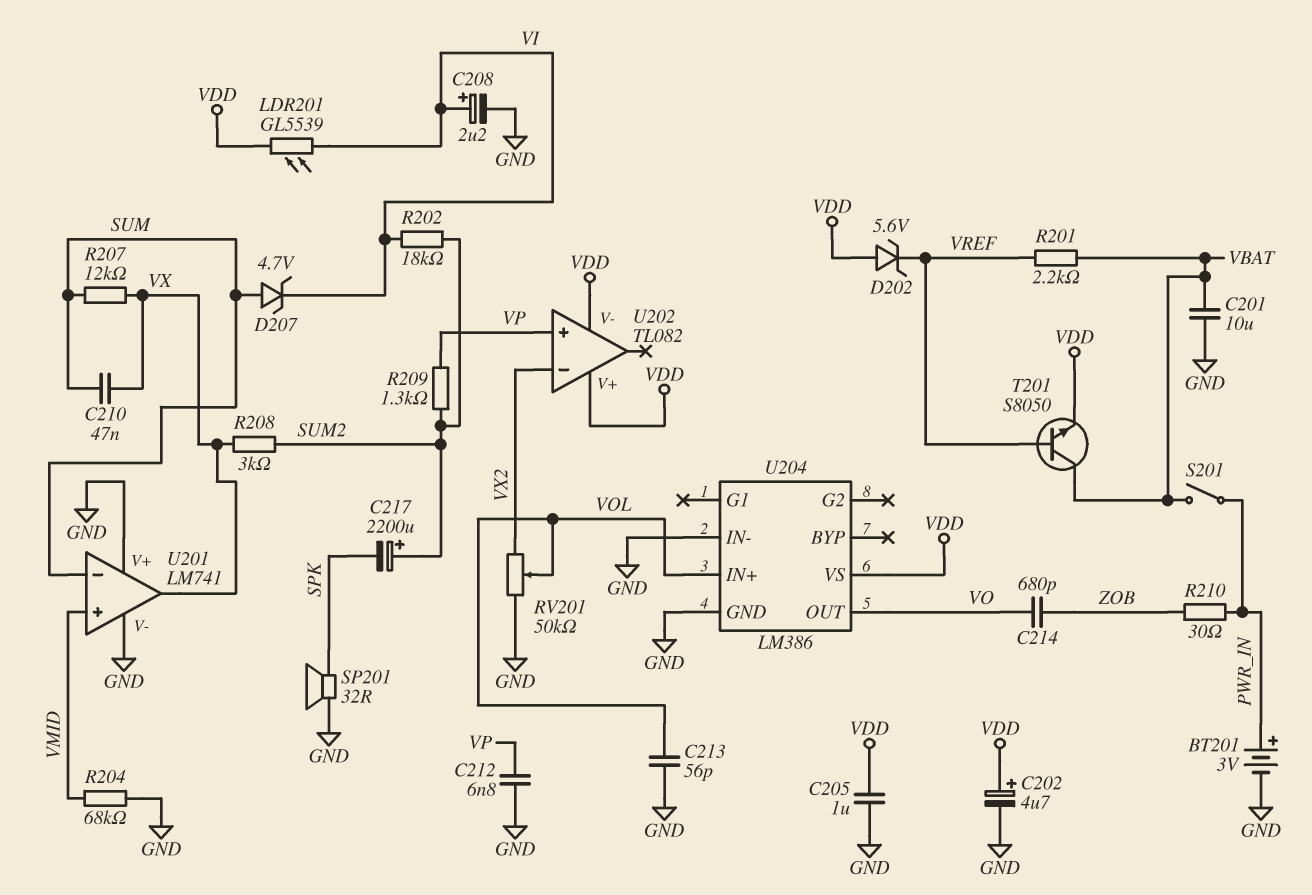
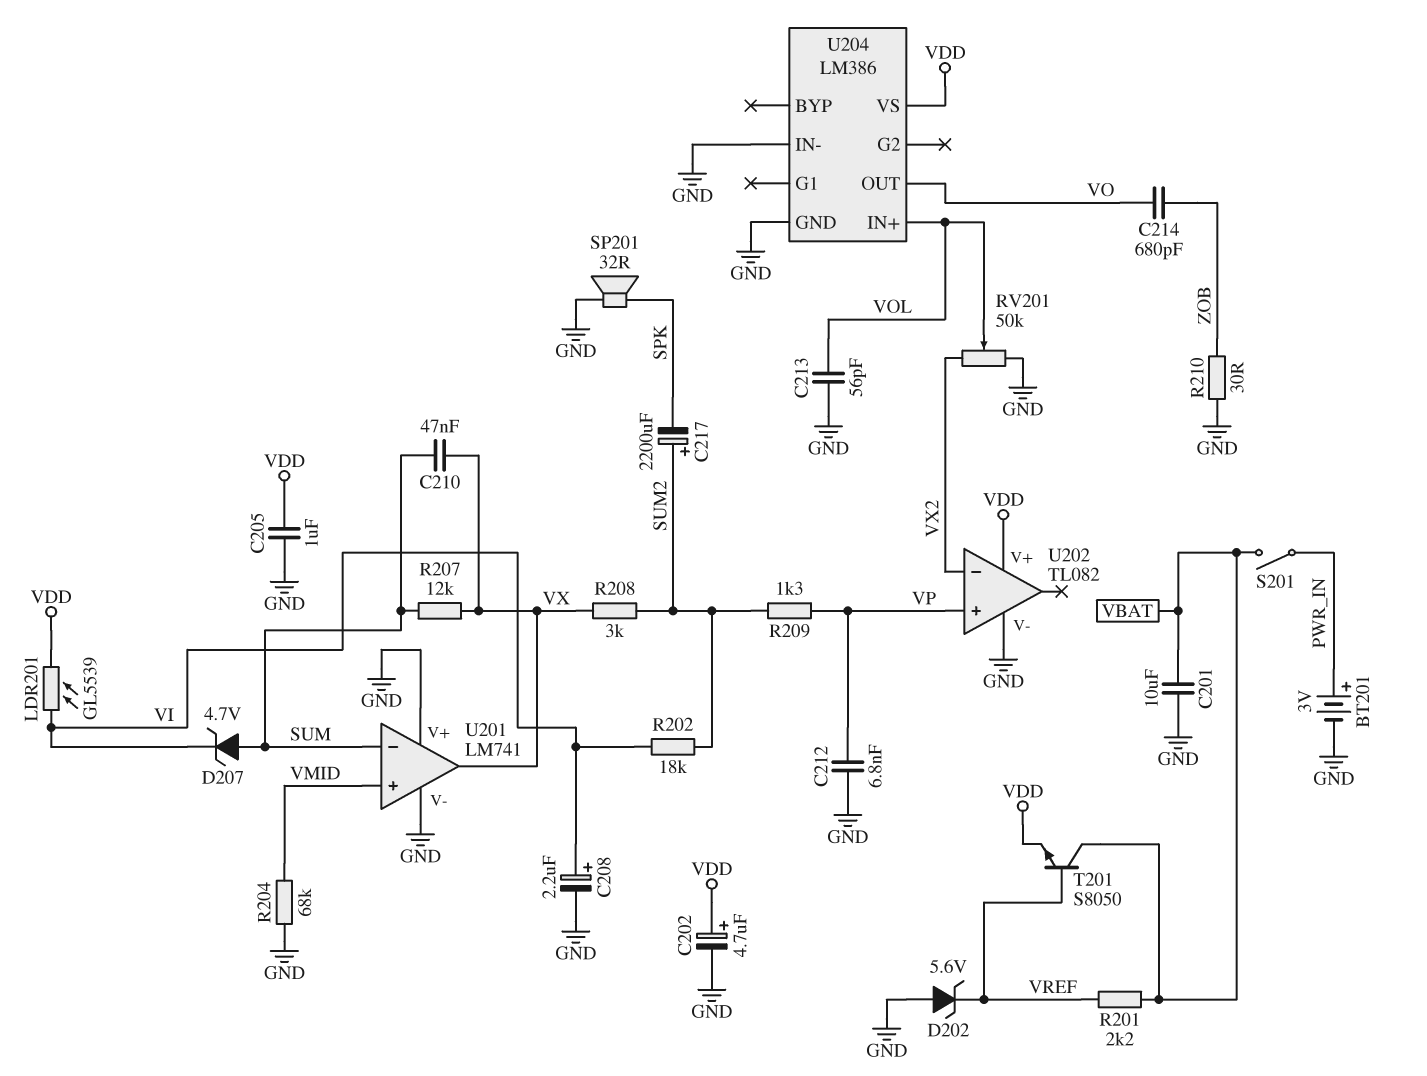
D202: zener 5.6V (A VDD, K VREF) -> zener 5.6V (A GND, K VREF)
R210: 30 (PWR_IN, ZOB) -> 30 (GND, ZOB)
U202 pin V-: VDD -> GND

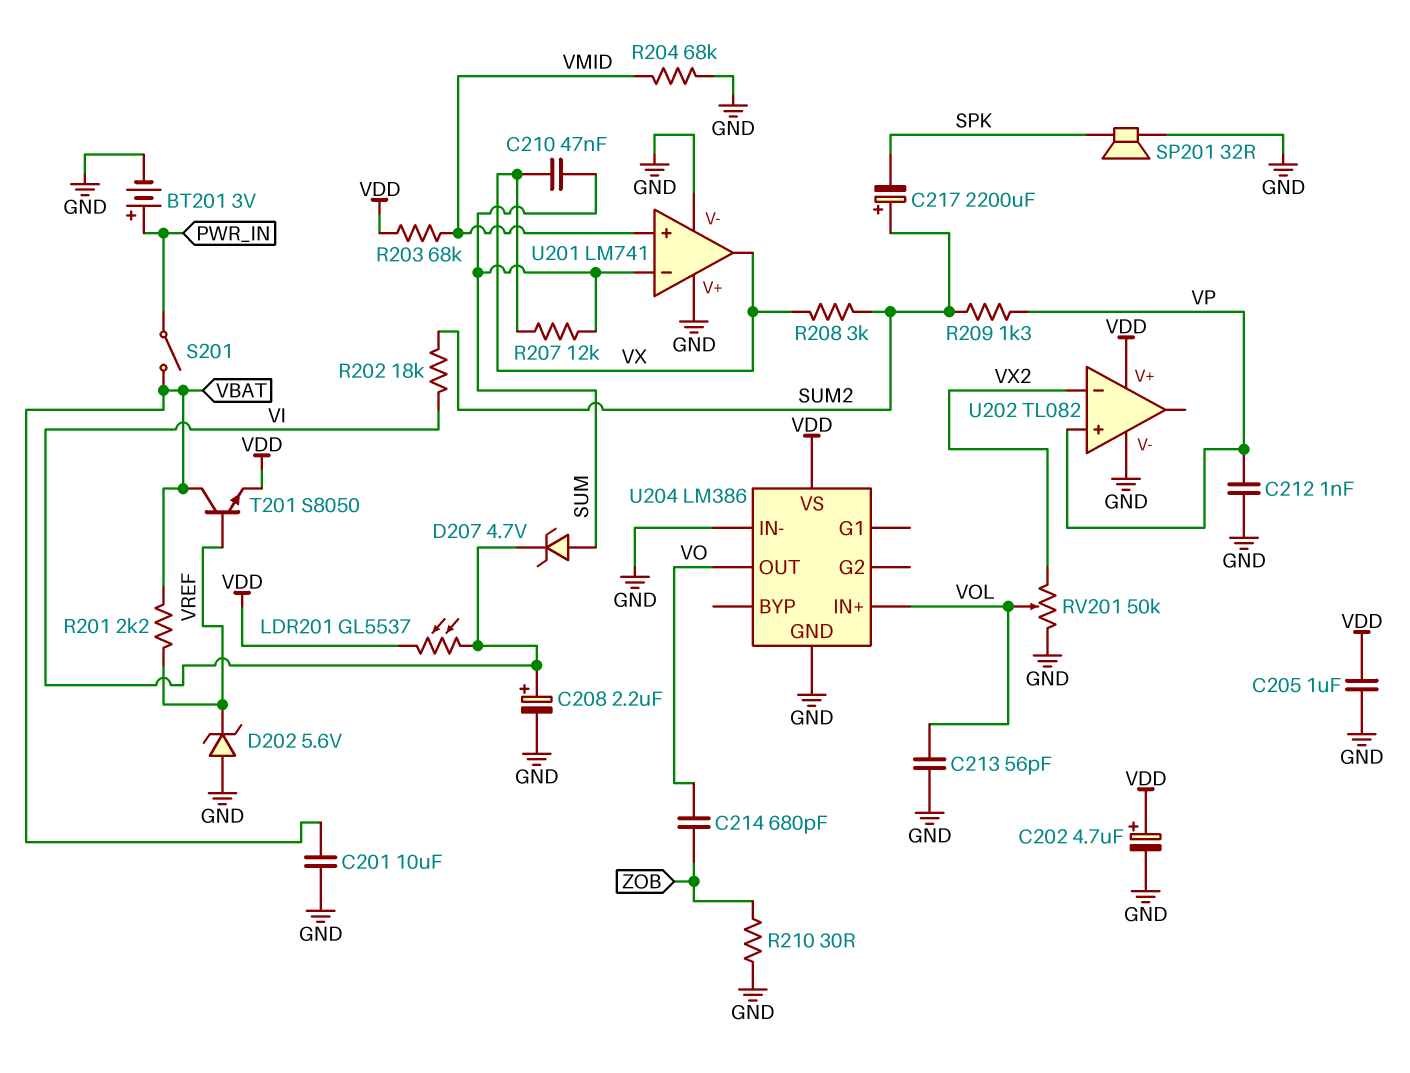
C212: 6.8nF (GND, VP) -> 1nF (GND, VP)
LDR201: GL5539 (VDD, VI) -> GL5537 (VDD, VI)
R203: none -> 68k (VDD, VMID)

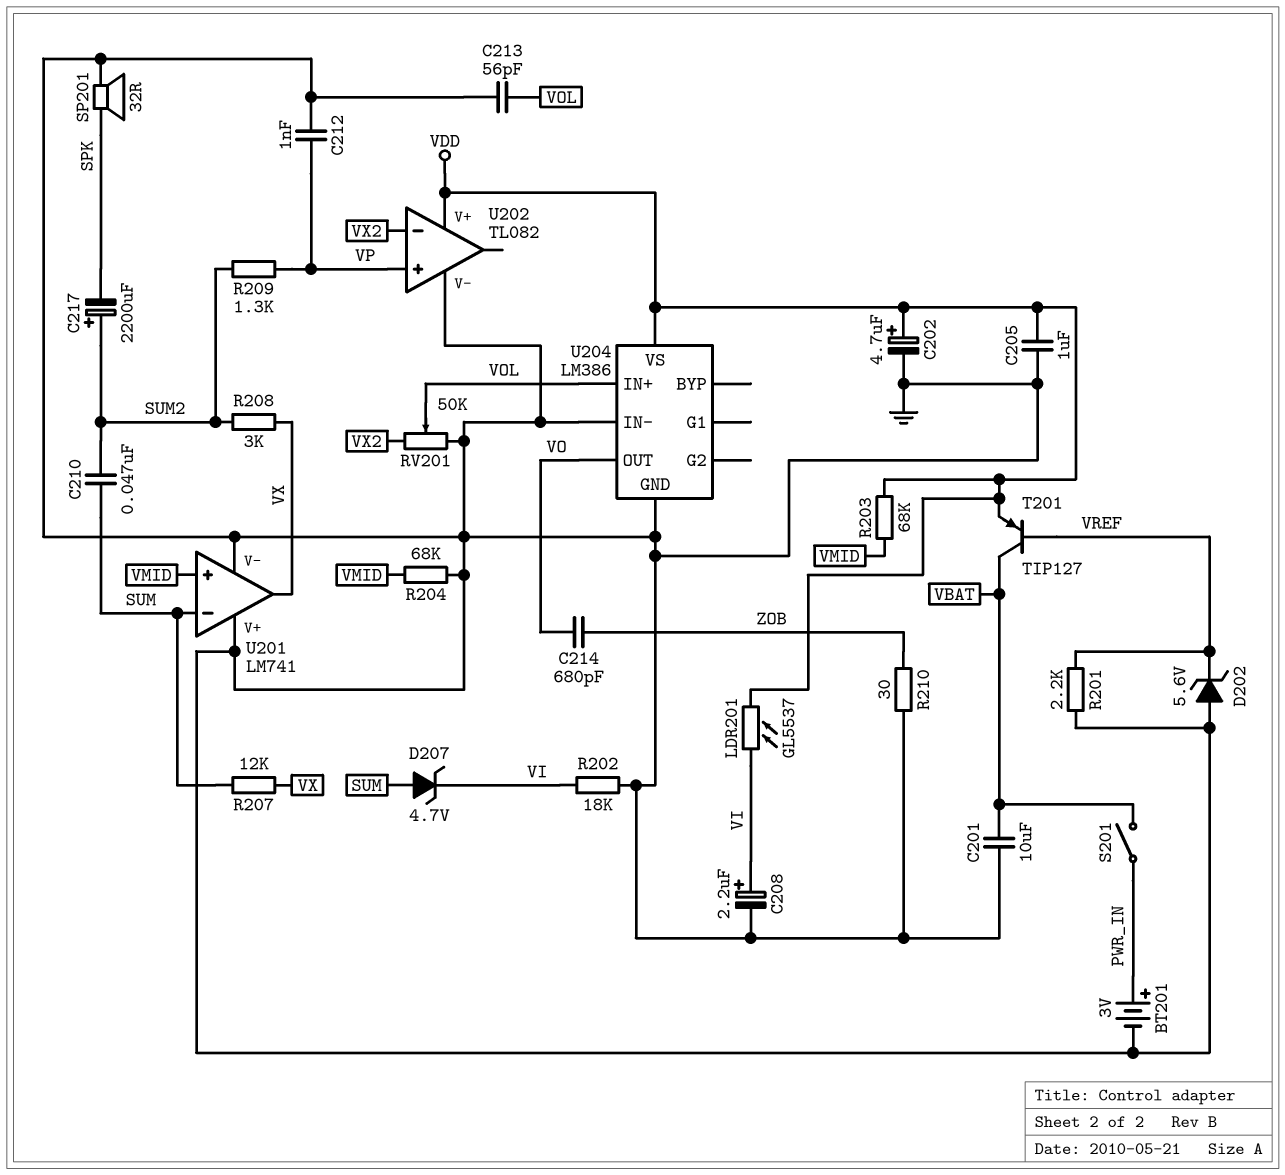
C210: 47nF (SUM, VX) -> 47nF (SUM, SUM2)
R201: 2.2k (VBAT, VREF) -> 2.2k (GND, VREF)
R202: 18k (SUM2, VI) -> 18k (GND, VI)
T201: NPN S8050 (B VREF, C VBAT, E VDD) -> PNP TIP127 (B VREF, C VBAT, E VDD)

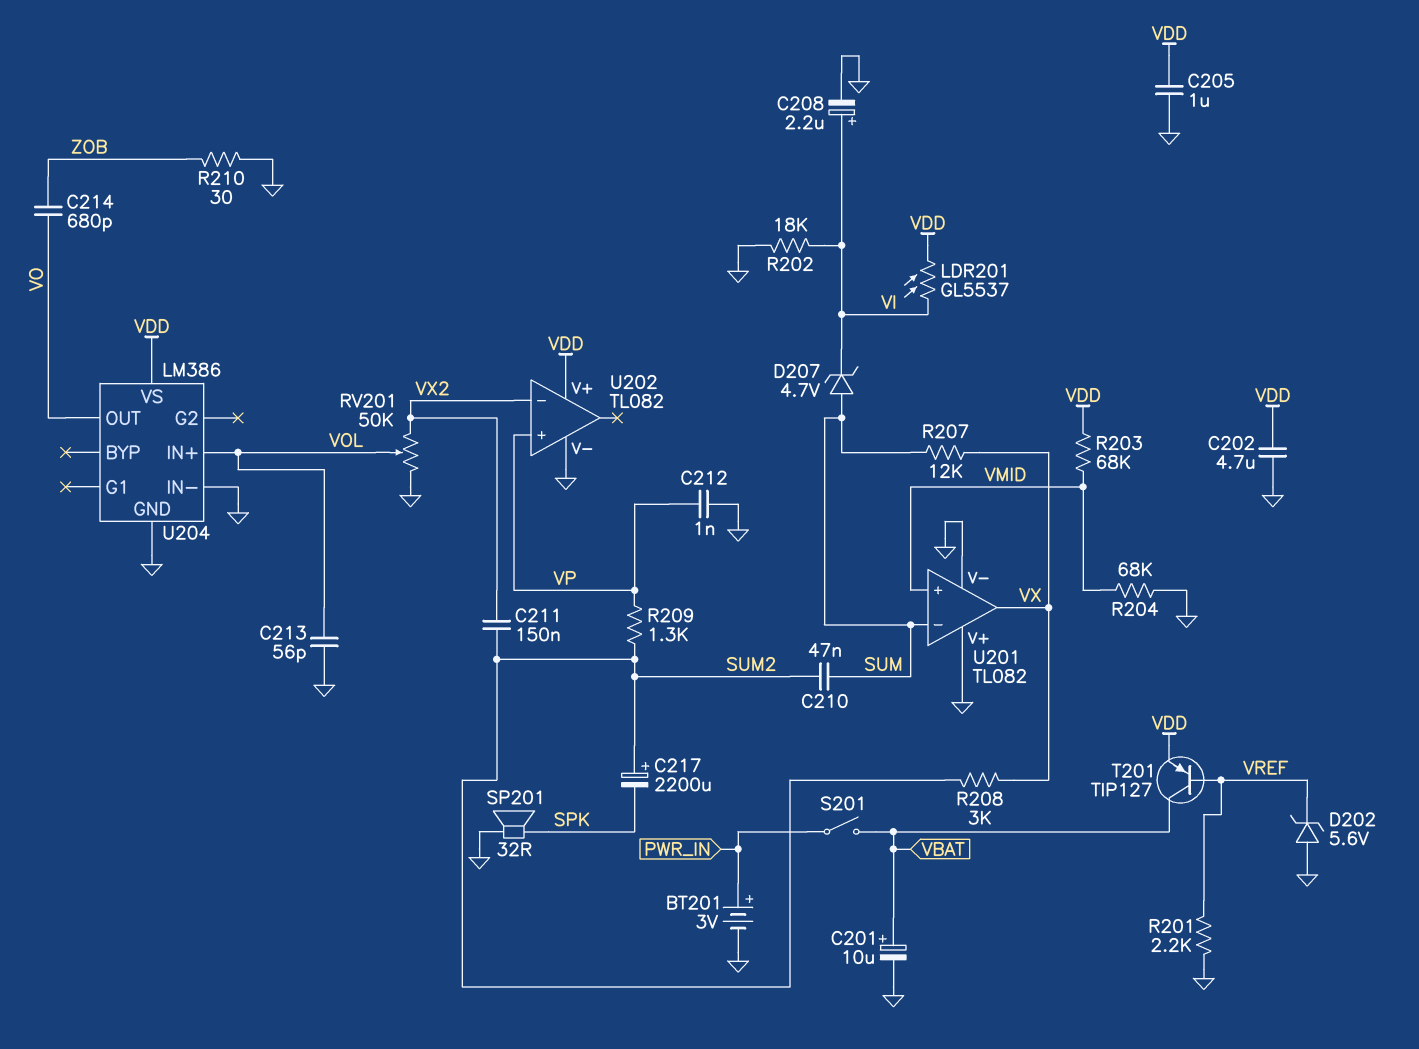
C201: 10uF (GND, VBAT) -> 10uF (plus VBAT, minus GND)
C202: 4.7uF (plus VDD, minus GND) -> 4.7uF (GND, VDD)
C211: none -> 150nF (SUM2, VX2)
U201: LM741 -> TL082

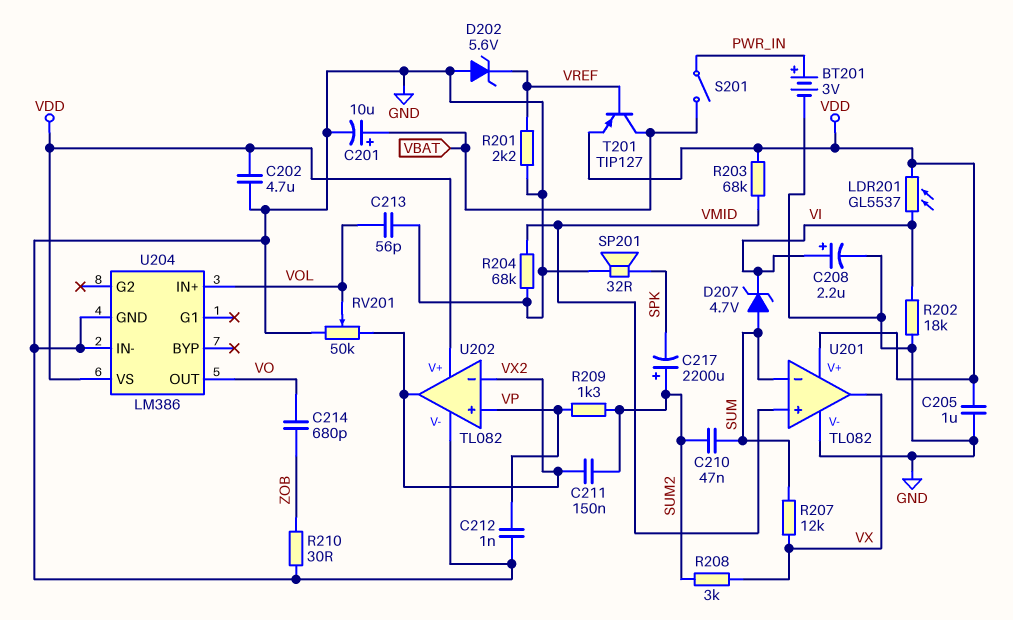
U201 pin V+: GND -> VDD
U202 pin out: none -> VX2

